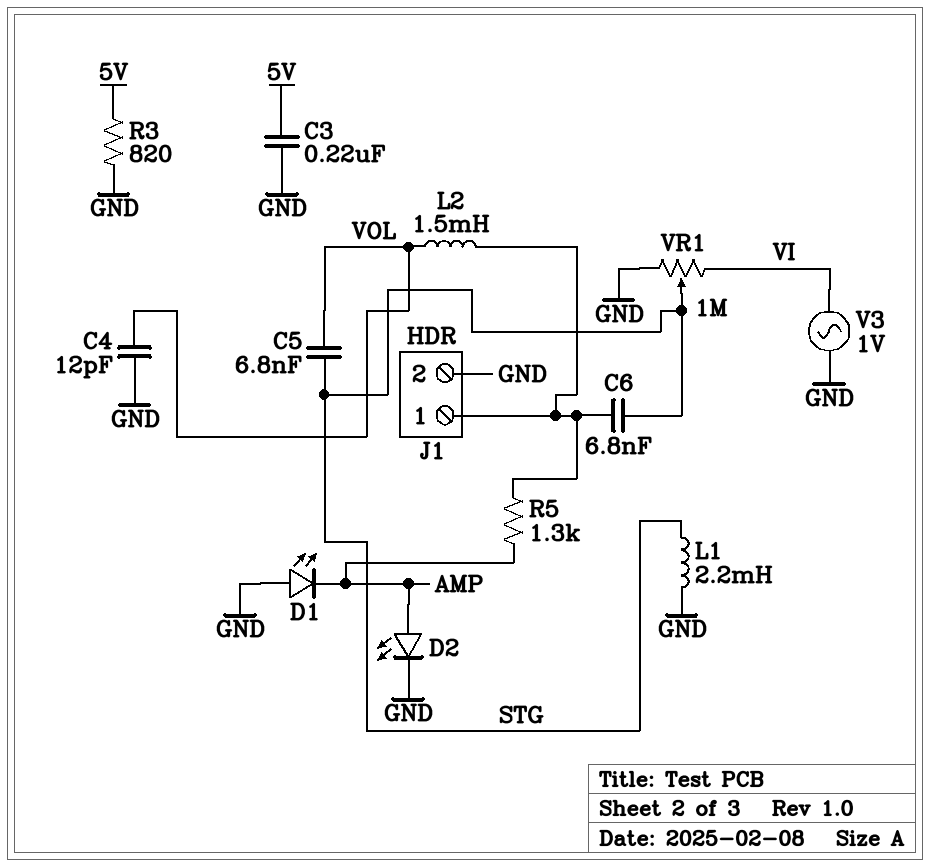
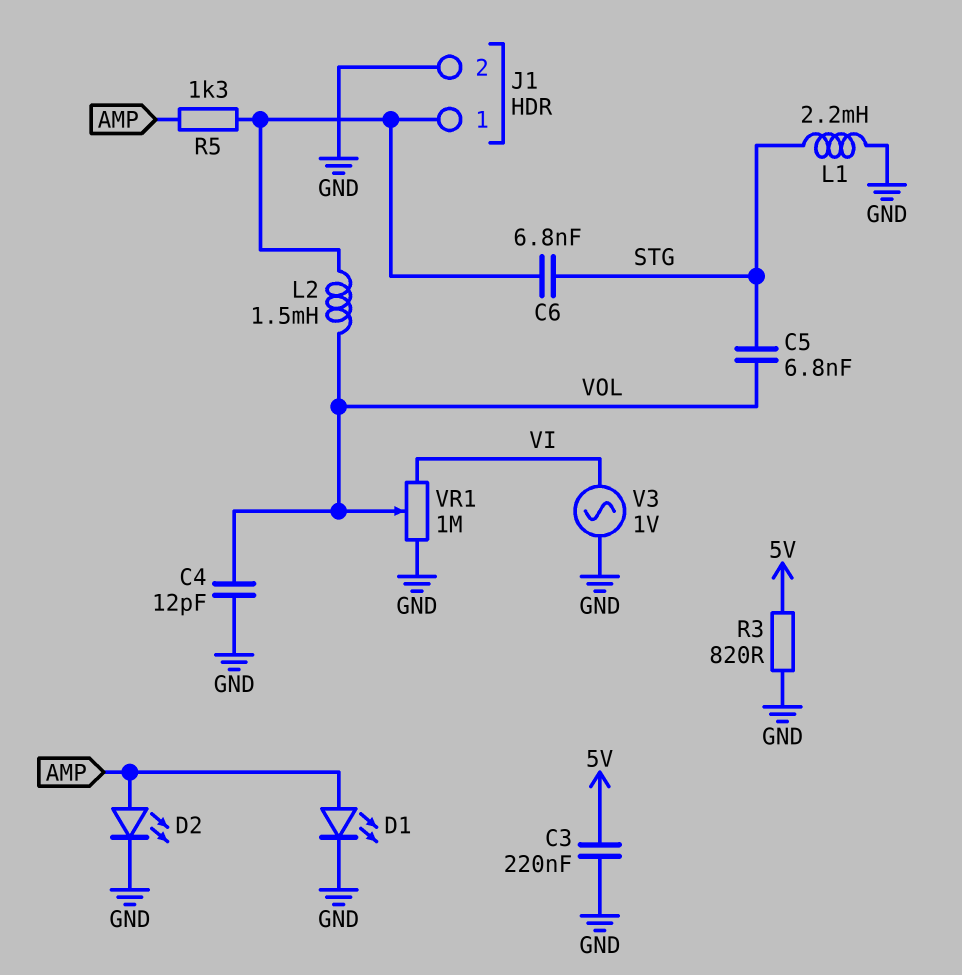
D1: LED (A GND, K AMP) -> LED (A AMP, K GND)
VR1: 1M (GND, VI, wiper STG) -> 1M (GND, VI, wiper VOL)

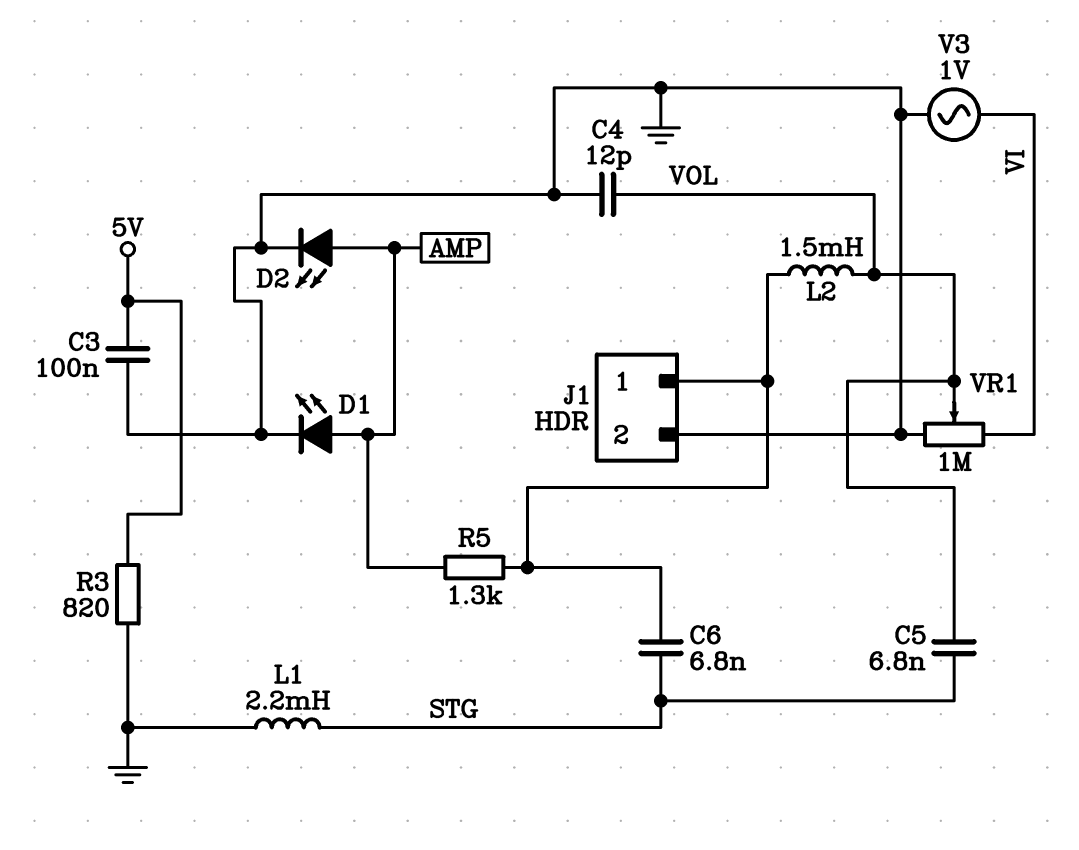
C3: 220nF (5V, GND) -> 100nF (5V, GND)

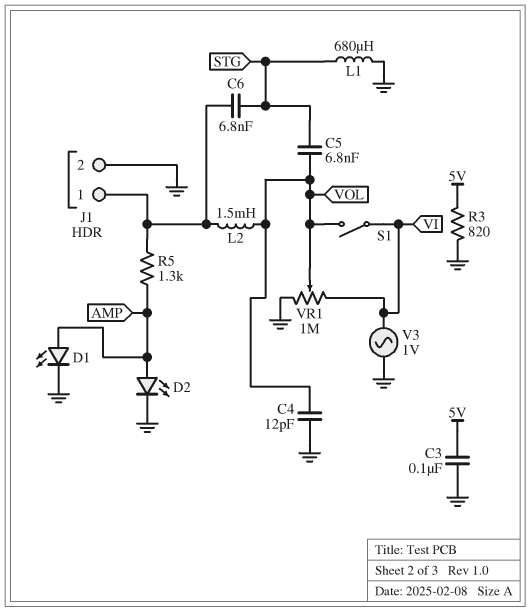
L1: 2.2mH (GND, STG) -> 680uH (GND, STG)
S1: none -> switch (VI, VOL)

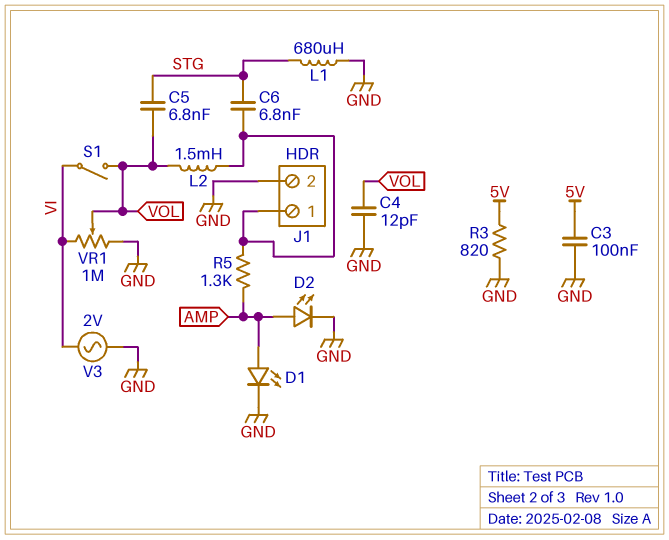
V3: AC 1V (GND, VI) -> AC 2V (GND, VI)

